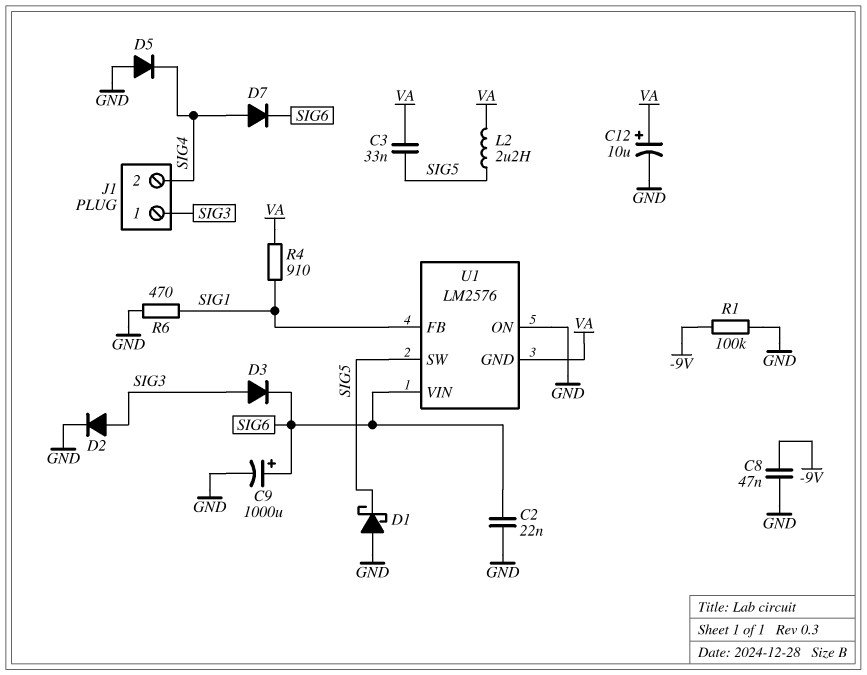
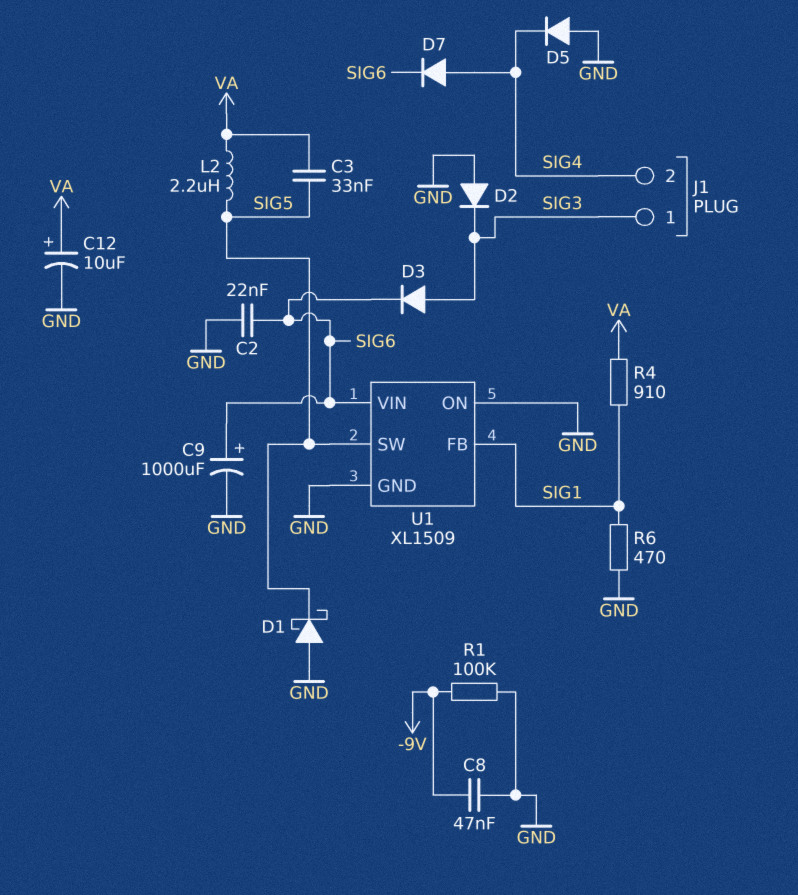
D2: diode (A SIG3, K GND) -> diode (A GND, K SIG3)
U1: LM2576 -> XL1509
U1 pin GND: VA -> GND

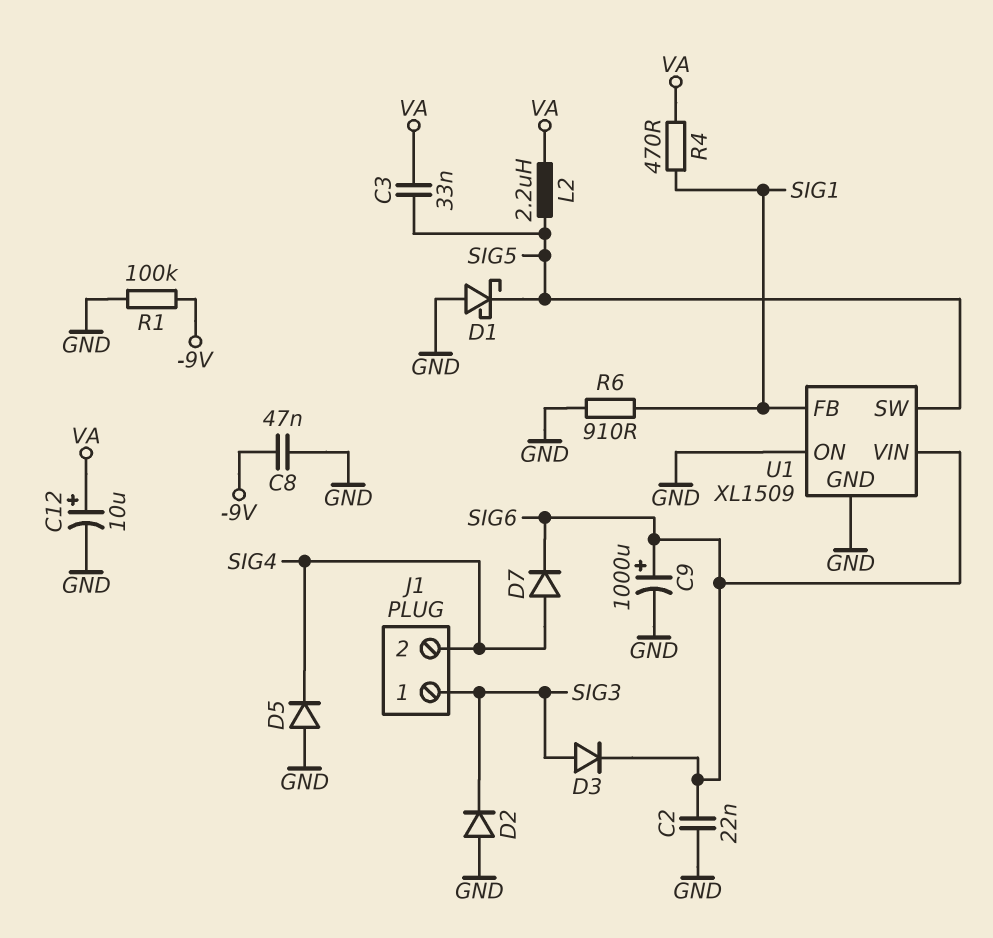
R4: 910 (SIG1, VA) -> 470 (SIG1, VA)
R6: 470 (GND, SIG1) -> 910 (GND, SIG1)

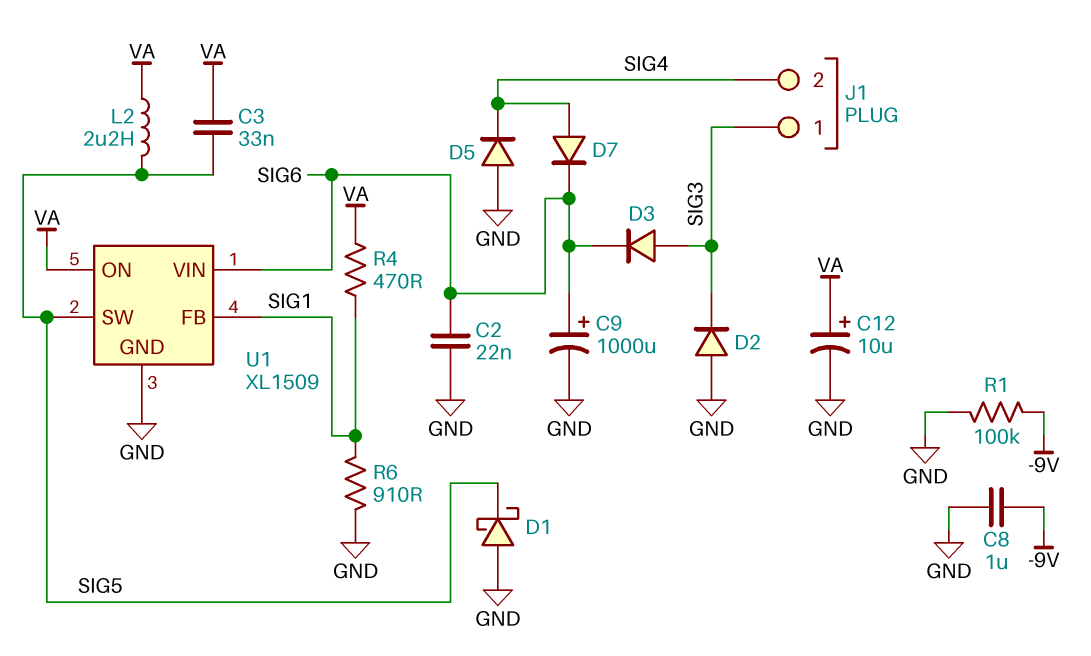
C8: 47nF (-9V, GND) -> 1uF (-9V, GND)
U1 pin ON: GND -> VA

